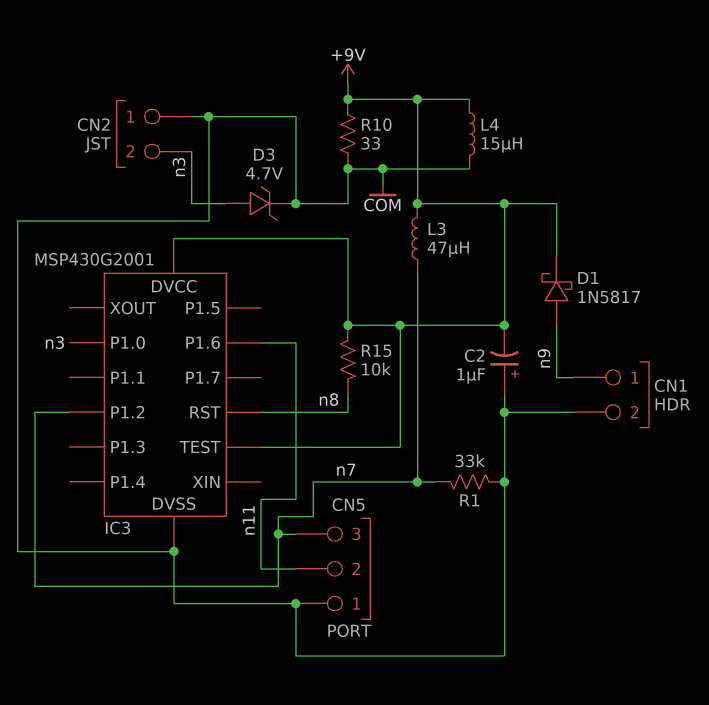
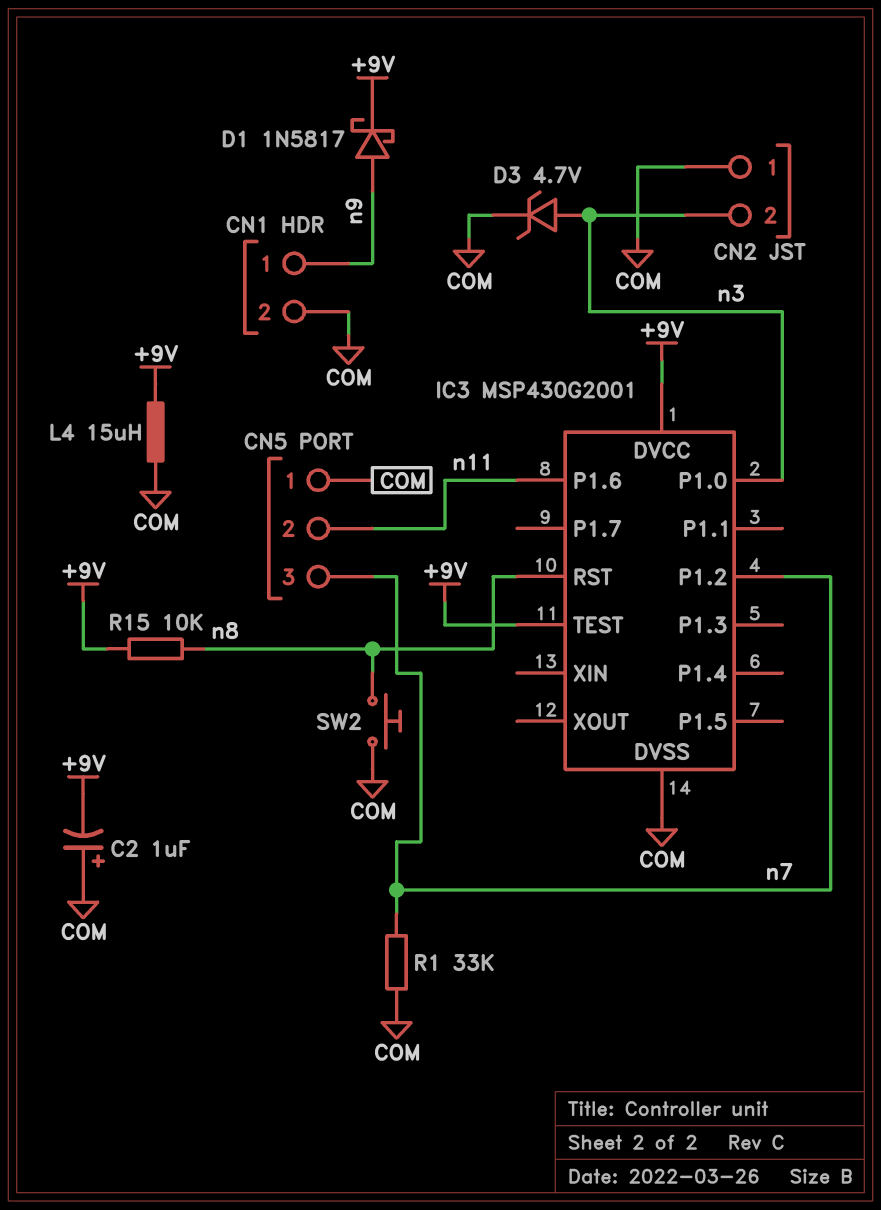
L3: 47uH (+9V, n7) -> none
R10: 33 (+9V, COM) -> none
SW2: none -> button (COM, n8)

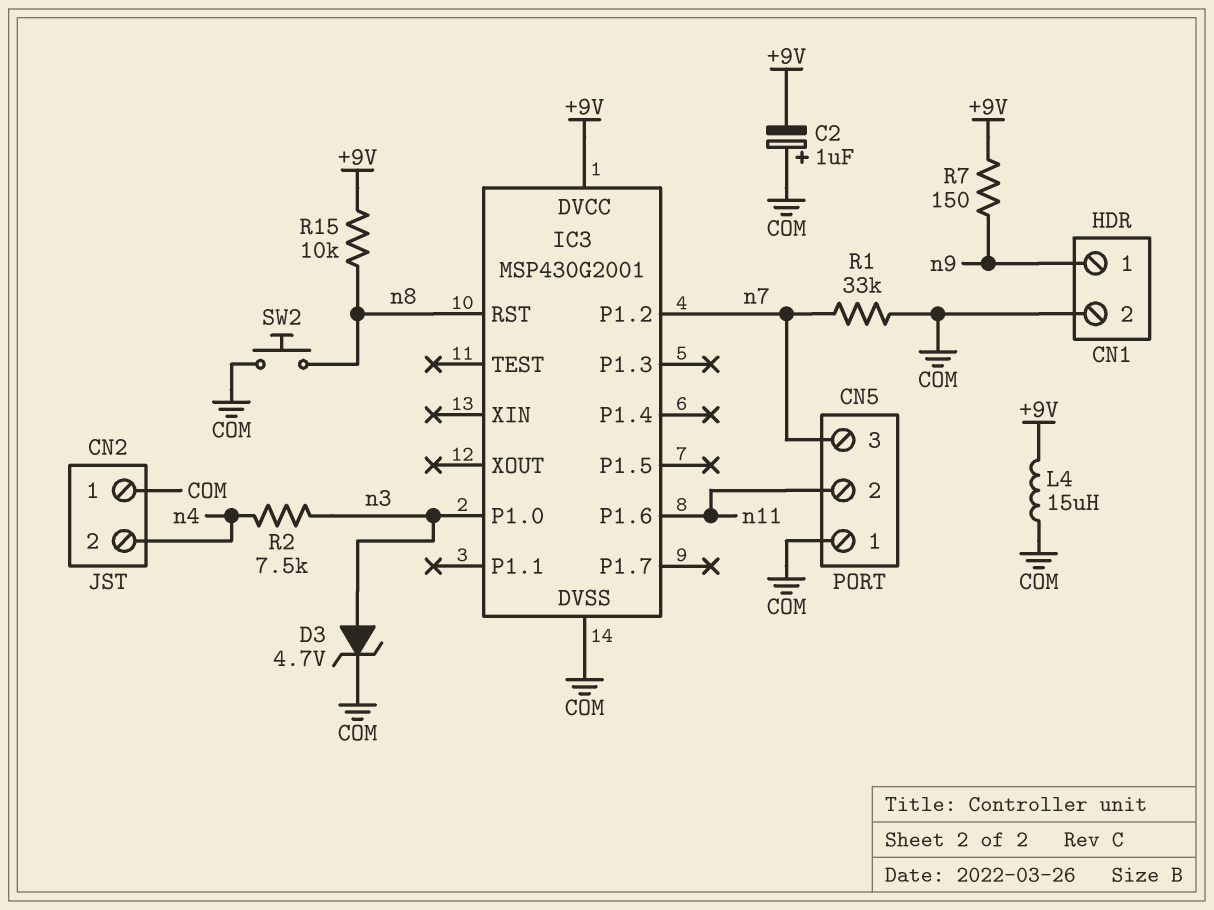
CN2 pin 2: n3 -> n4
D1: schottky 1N5817 (A n9, K +9V) -> none
IC3 pin TEST: +9V -> none
R2: none -> 7.5k (n3, n4)
R7: none -> 150 (+9V, n9)

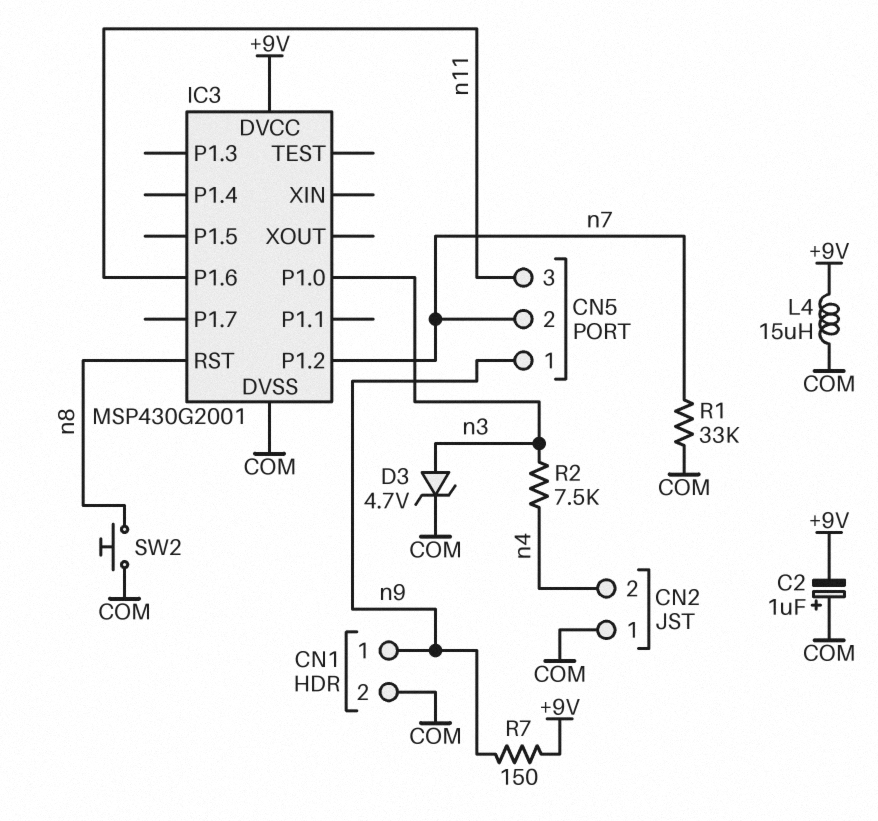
CN5 pin 1: COM -> n9
CN5 pin 2: n11 -> n7
CN5 pin 3: n7 -> n11
R15: 10k (+9V, n8) -> none

